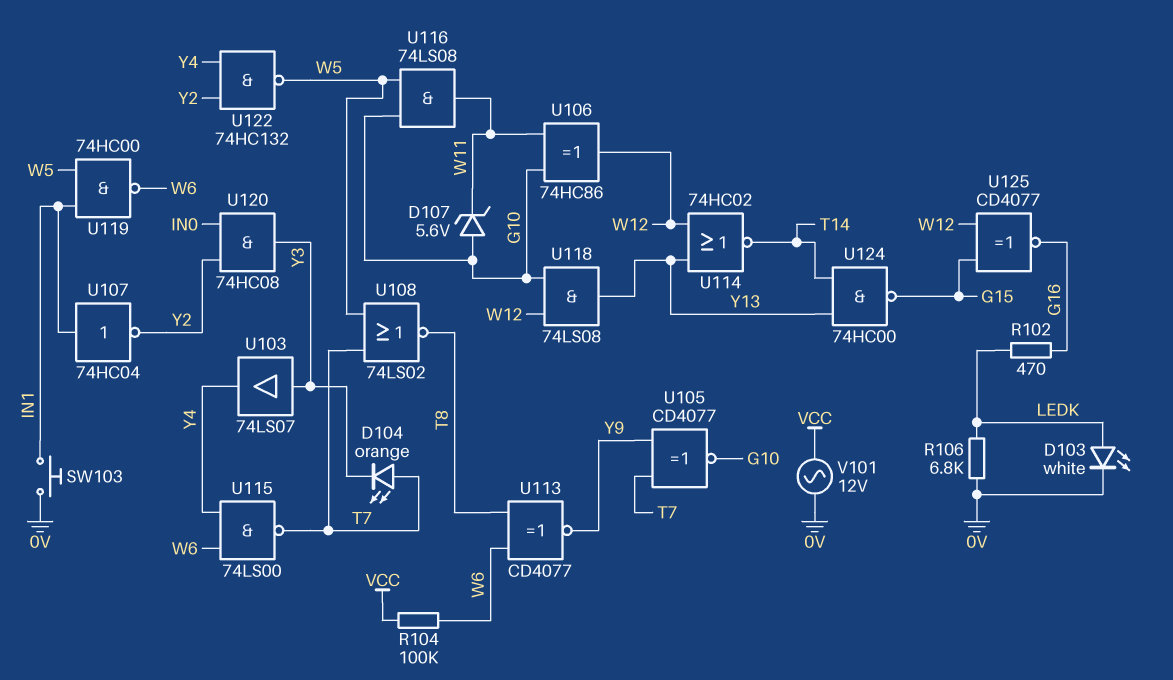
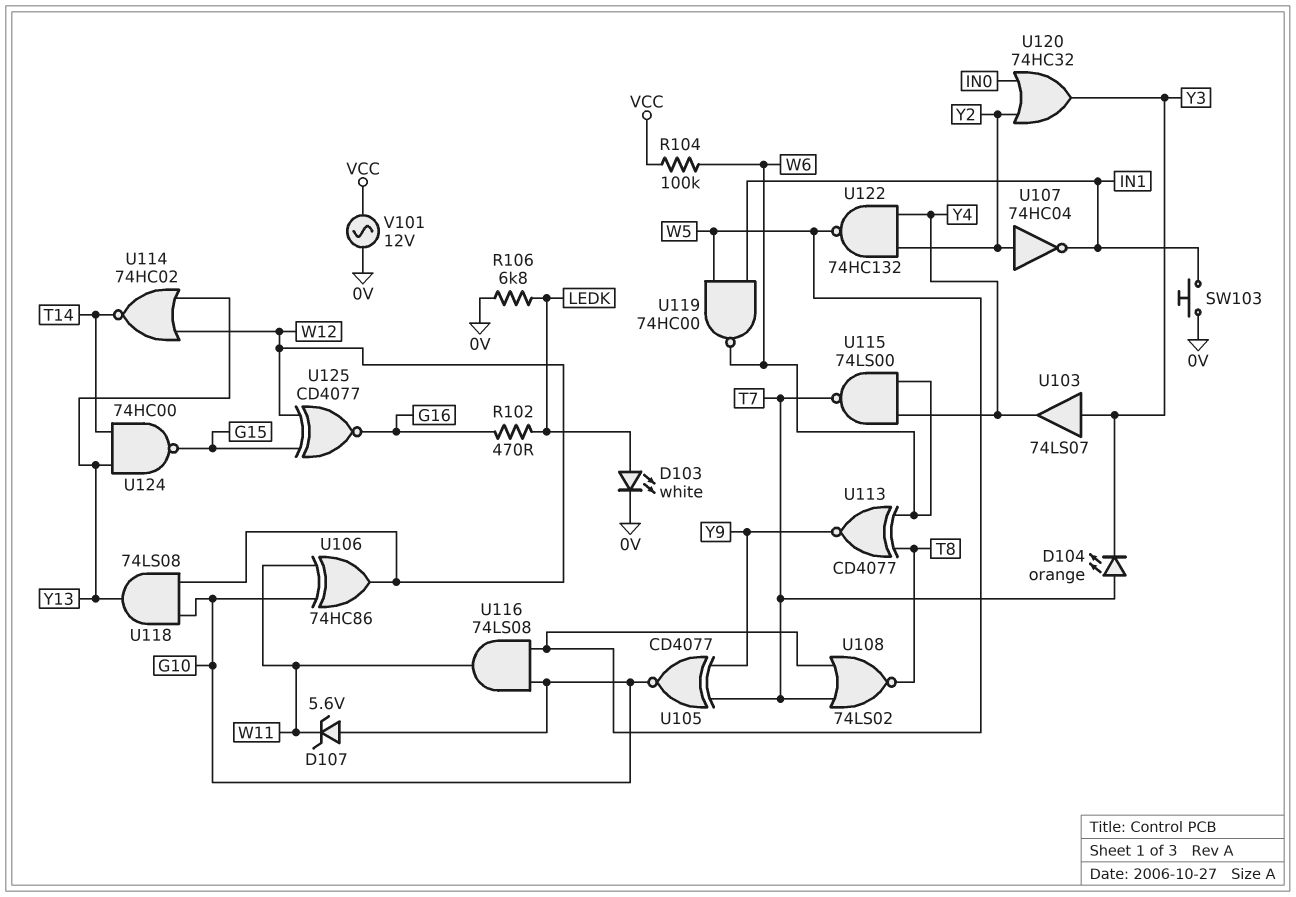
U107: NOT 74HC04 (in IN1, out Y2) -> NOT 74HC04 (in Y2, out IN1)
U120: AND 74HC08 (in IN0, in Y2, out Y3) -> OR 74HC32 (in IN0, in Y2, out Y3)

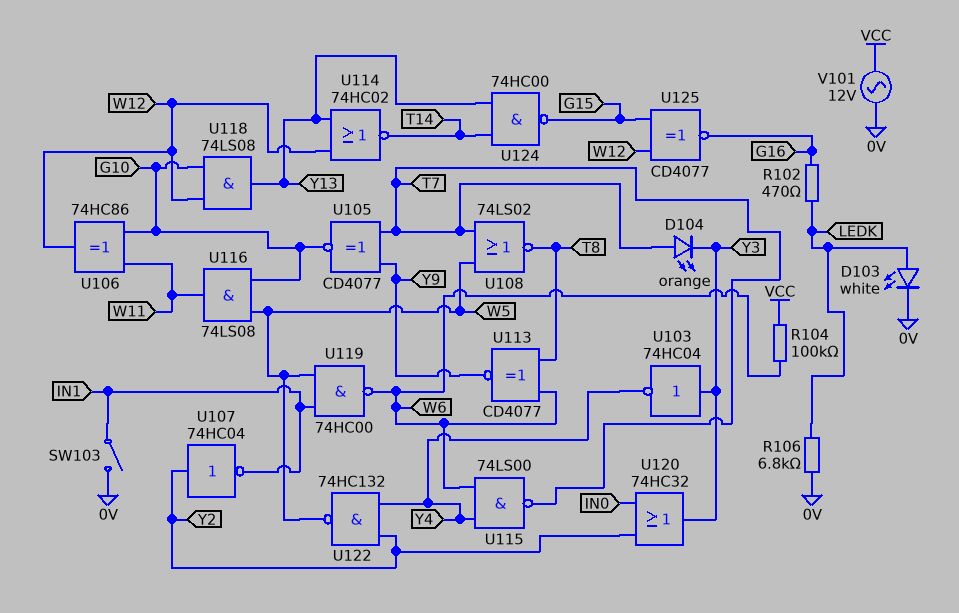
D107: zener 5.6V (A G10, K W11) -> none
SW103: button (0V, IN1) -> switch (0V, IN1)
U103: buffer 74LS07 (in Y3, out Y4) -> NOT 74HC04 (in Y3, out Y4)

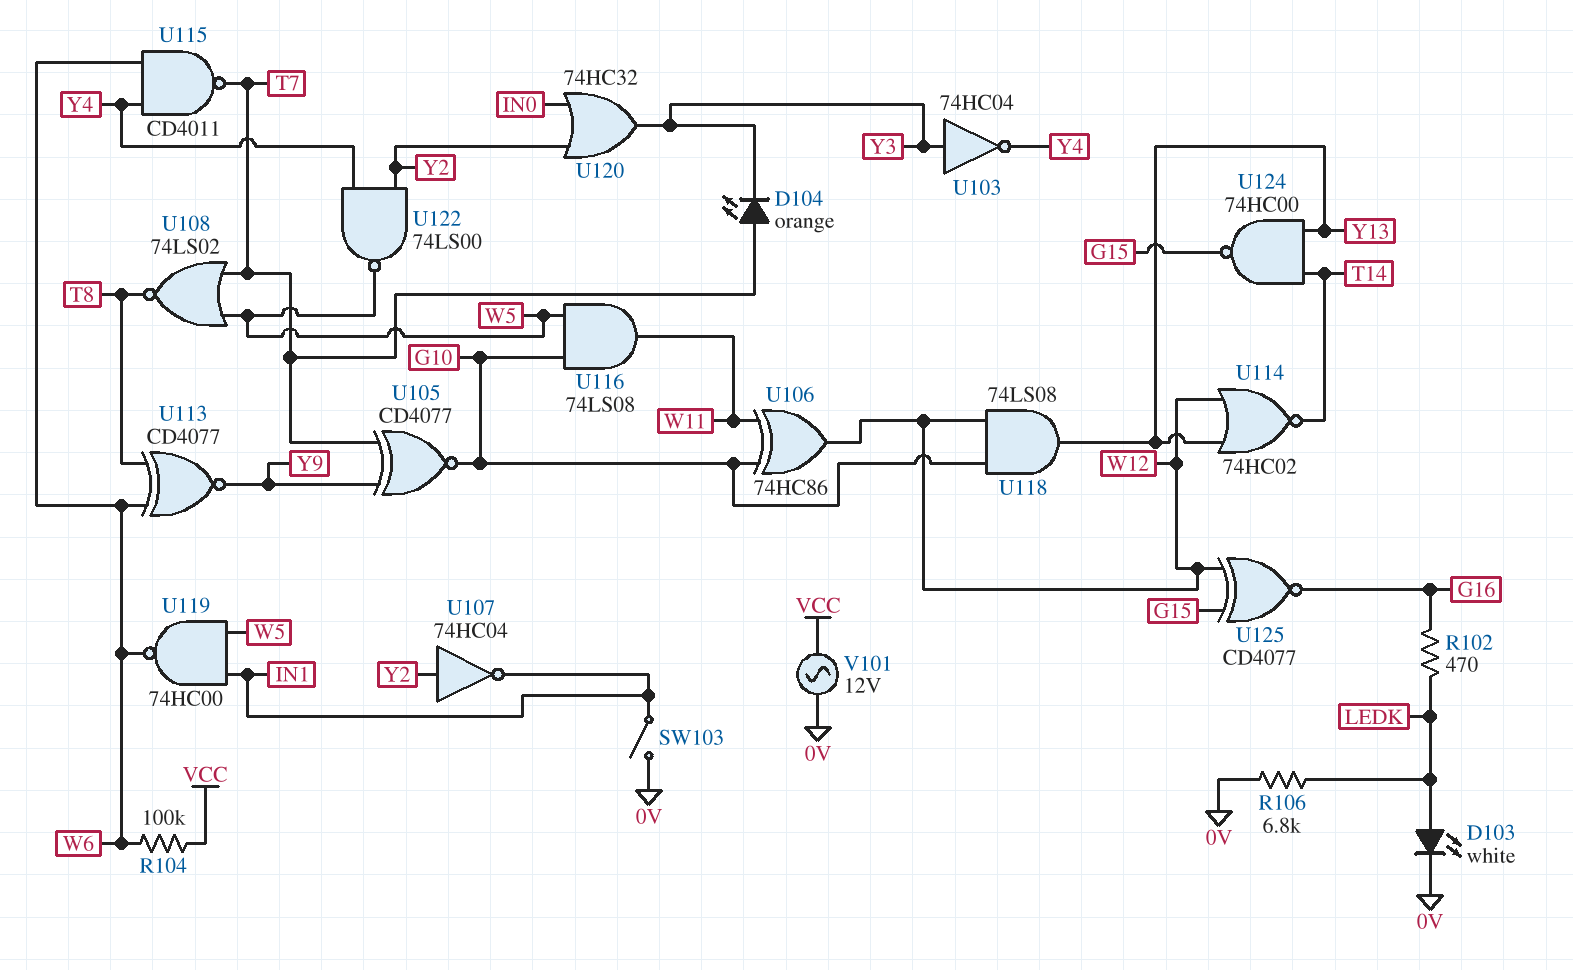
U115: NAND 74LS00 (in W6, in Y4, out T7) -> NAND CD4011 (in W6, in Y4, out T7)
U122: NAND 74HC132 (in Y2, in Y4, out W5) -> NAND 74LS00 (in Y2, in Y4, out W5)

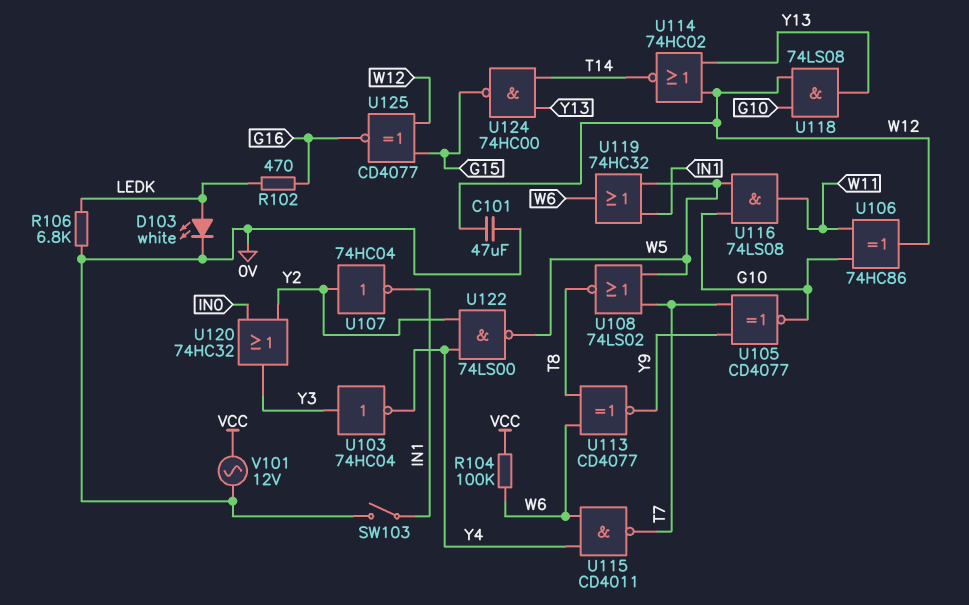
C101: none -> 47uF (0V, W12)
D104: LED orange (A T7, K Y3) -> none
U119: NAND 74HC00 (in IN1, in W5, out W6) -> OR 74HC32 (in IN1, in W5, out W6)

